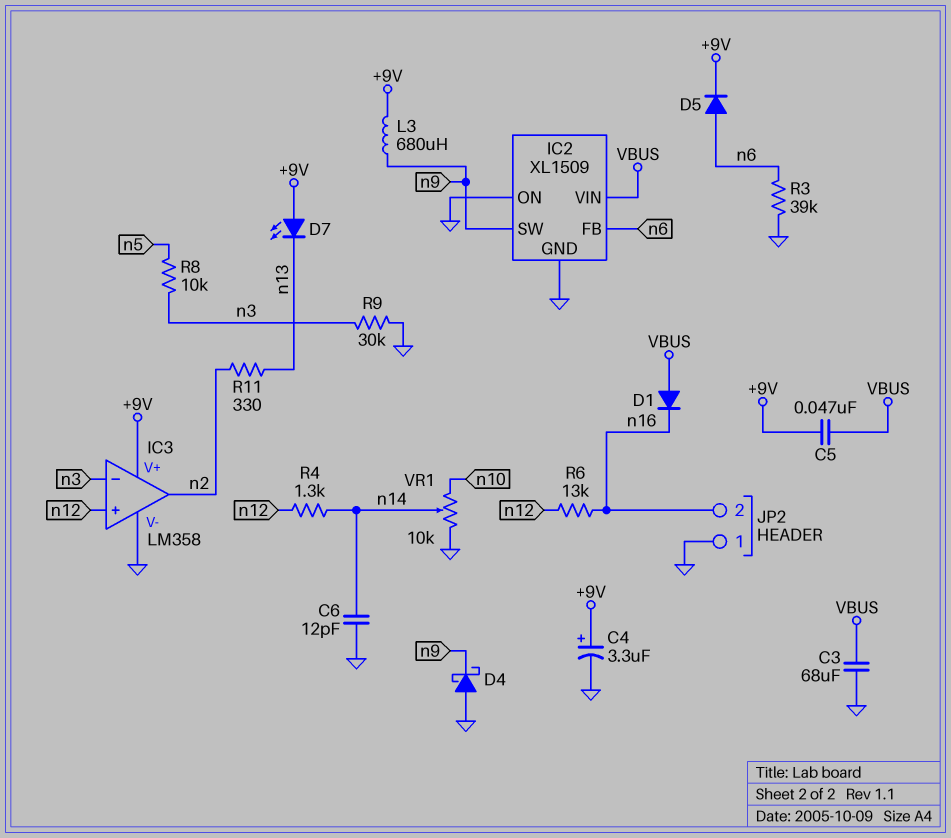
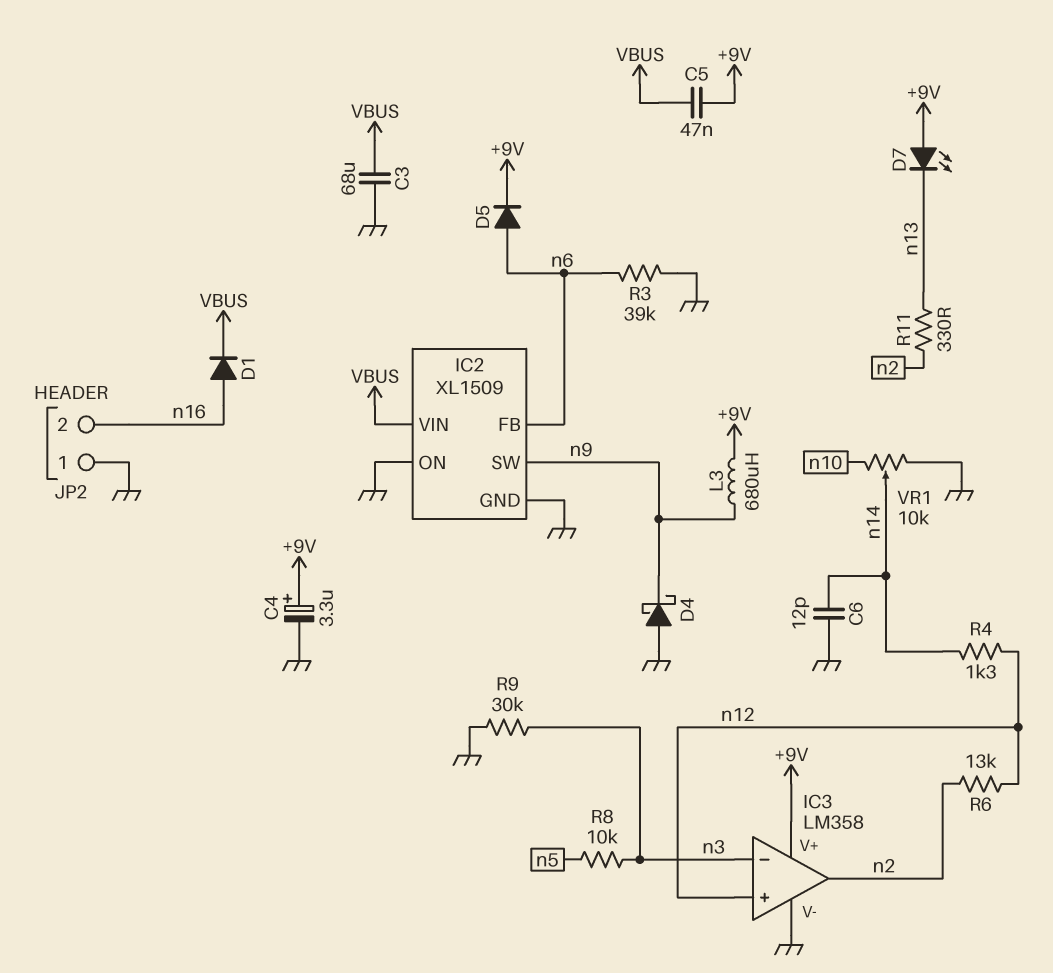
D1: diode (A VBUS, K n16) -> diode (A n16, K VBUS)
R6: 13k (n12, n16) -> 13k (n2, n12)

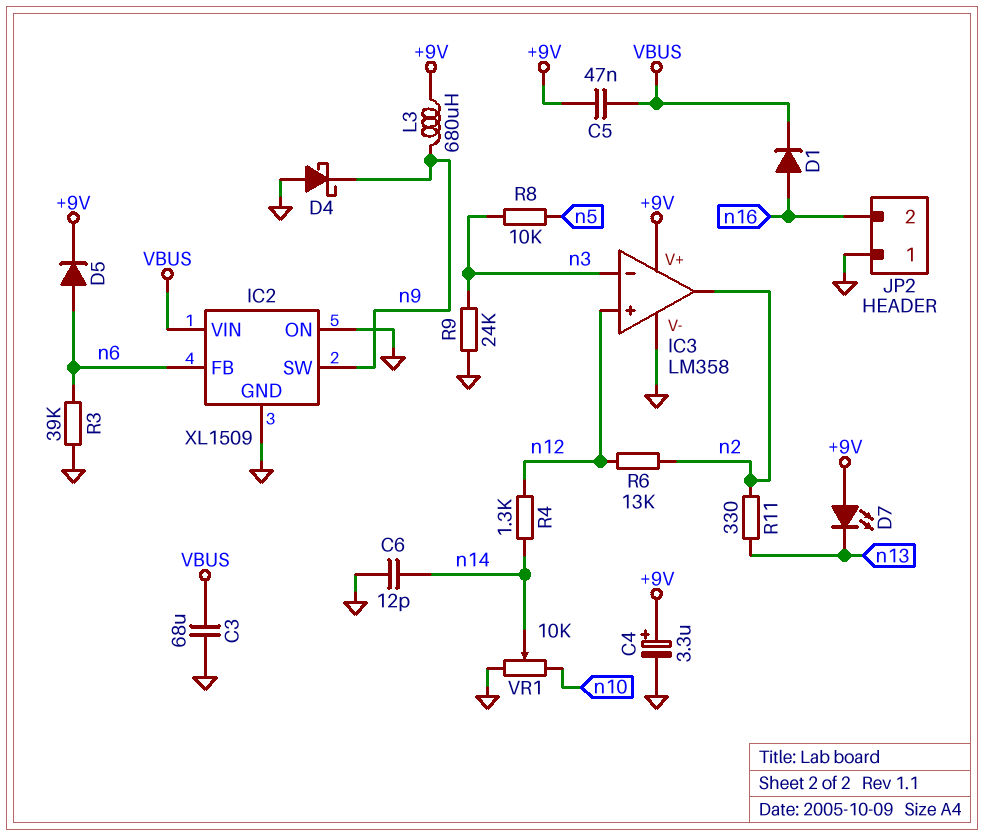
R9: 30k (GND, n3) -> 24k (GND, n3)

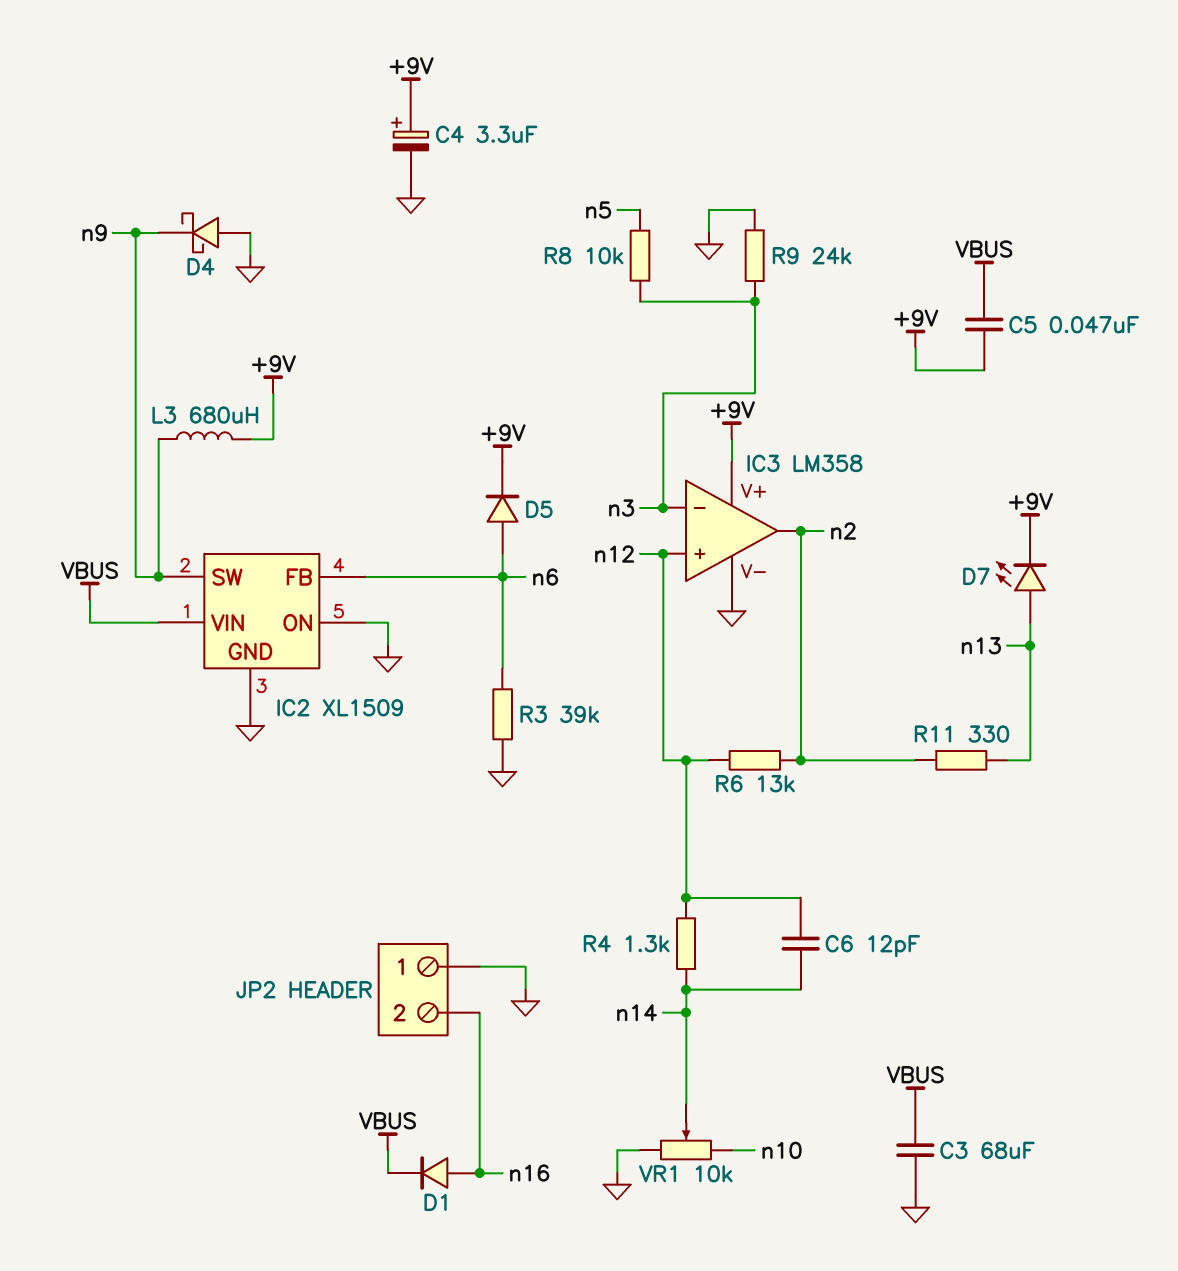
C6: 12pF (GND, n14) -> 12pF (n12, n14)
D7: LED (A +9V, K n13) -> LED (A n13, K +9V)

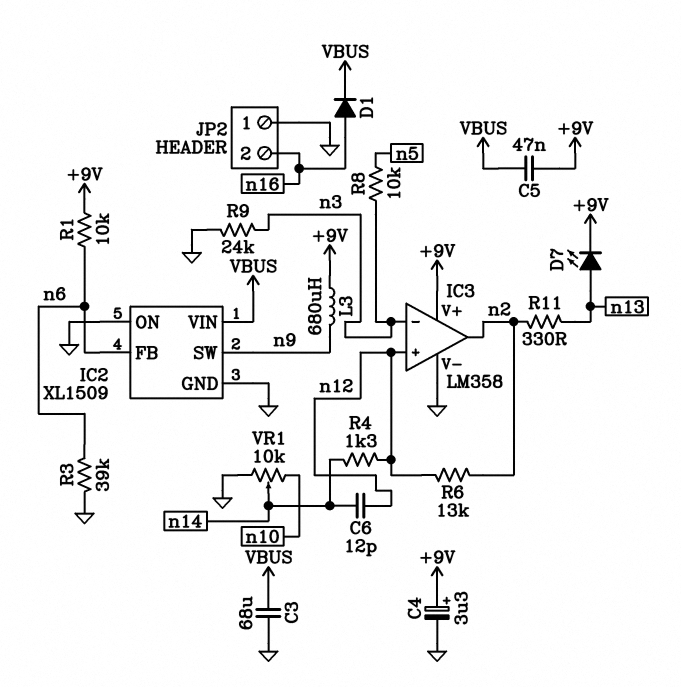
D4: schottky (A GND, K n9) -> none
D5: diode (A n6, K +9V) -> none
R1: none -> 10k (+9V, n6)

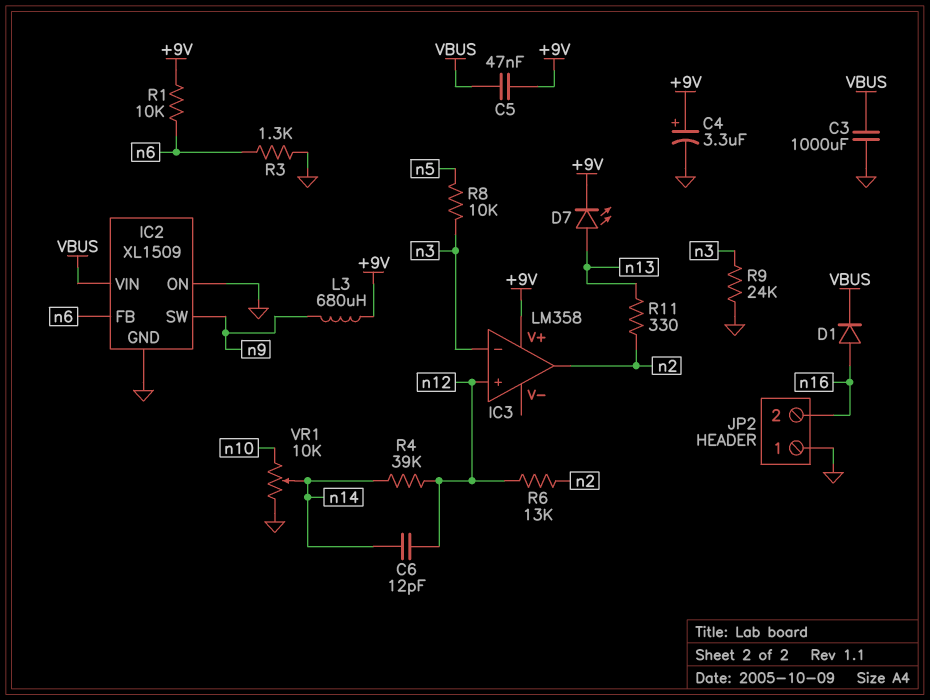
C3: 68uF (GND, VBUS) -> 1000uF (GND, VBUS)
IC3 pin V-: GND -> none
R3: 39k (GND, n6) -> 1.3k (GND, n6)
R4: 1.3k (n12, n14) -> 39k (n12, n14)

